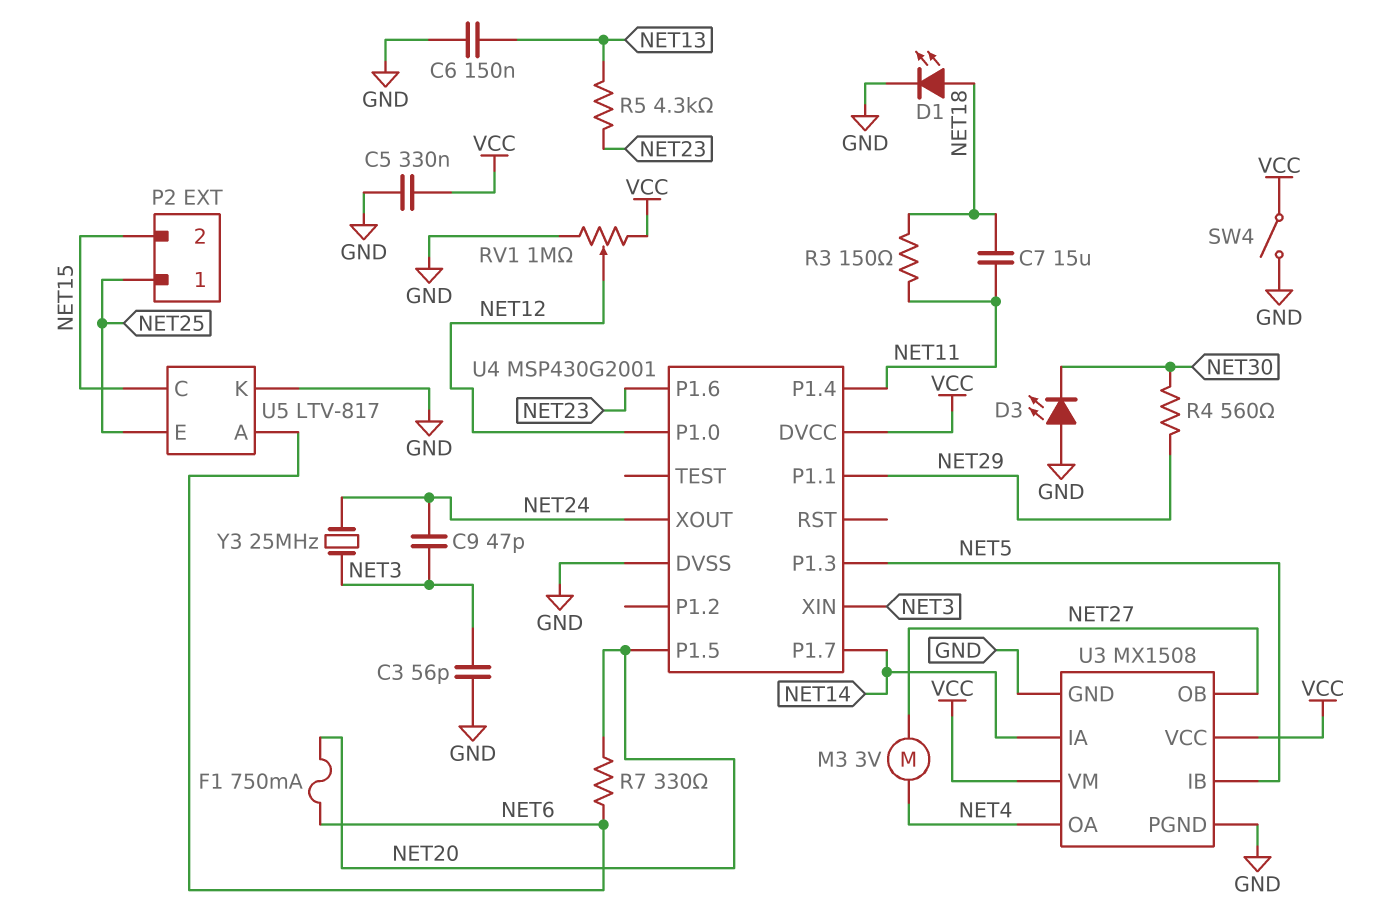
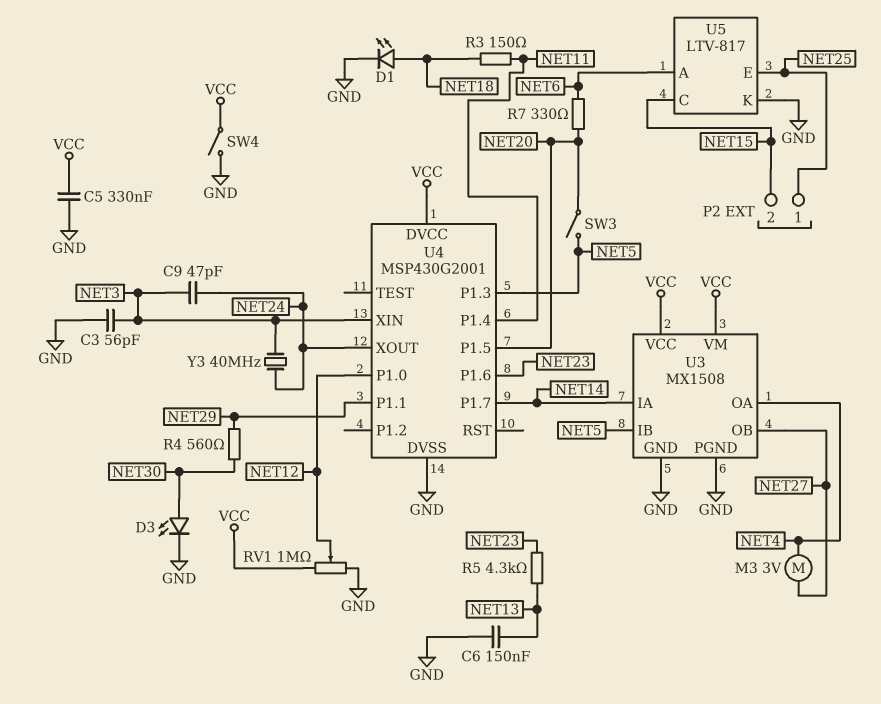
C7: 15uF (NET11, NET18) -> none
D3: LED (A GND, K NET30) -> LED (A NET30, K GND)
F1: 750mA (NET6, NET20) -> none
SW3: none -> switch (NET5, NET20)
Y3: 25MHz (NET3, NET24) -> 40MHz (NET3, NET24)

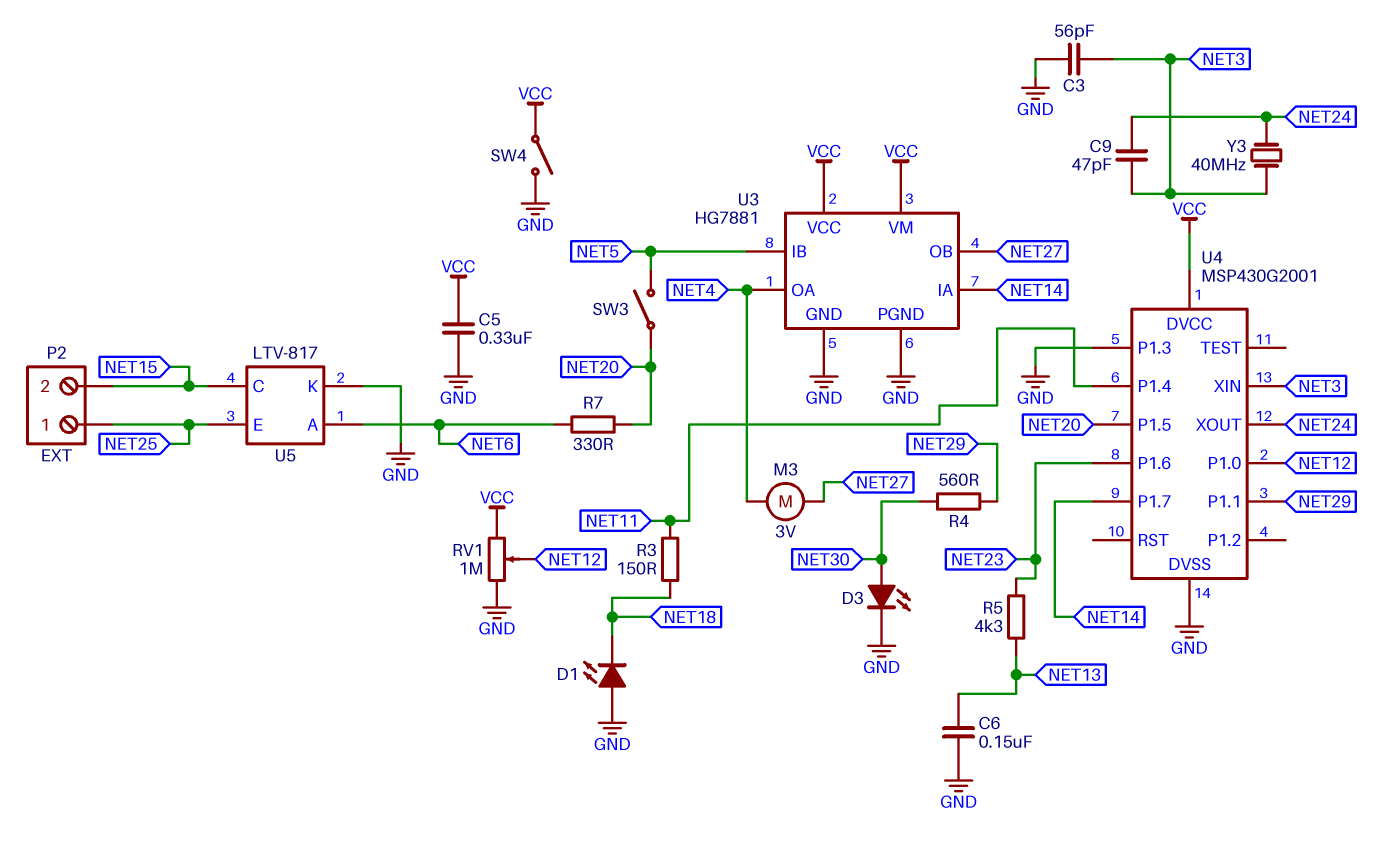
D1: LED (A NET18, K GND) -> LED (A GND, K NET18)
U3: MX1508 -> HG7881
U4 pin P1.3: NET5 -> GND

